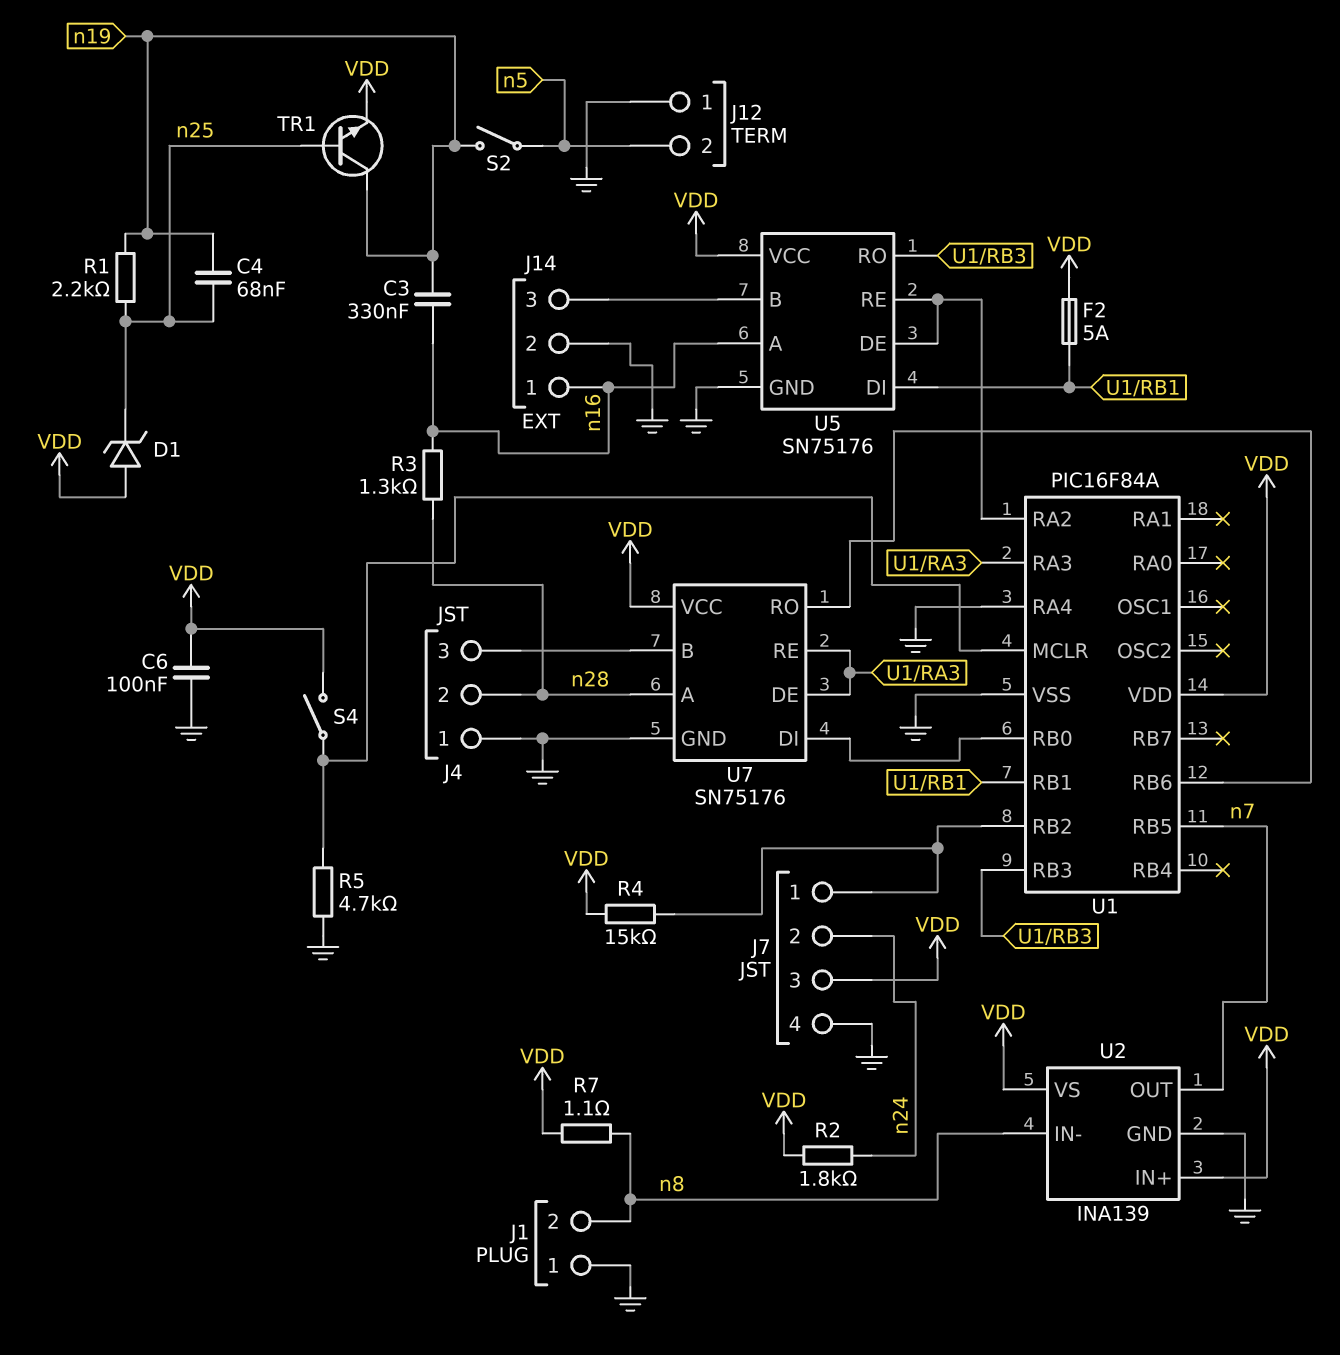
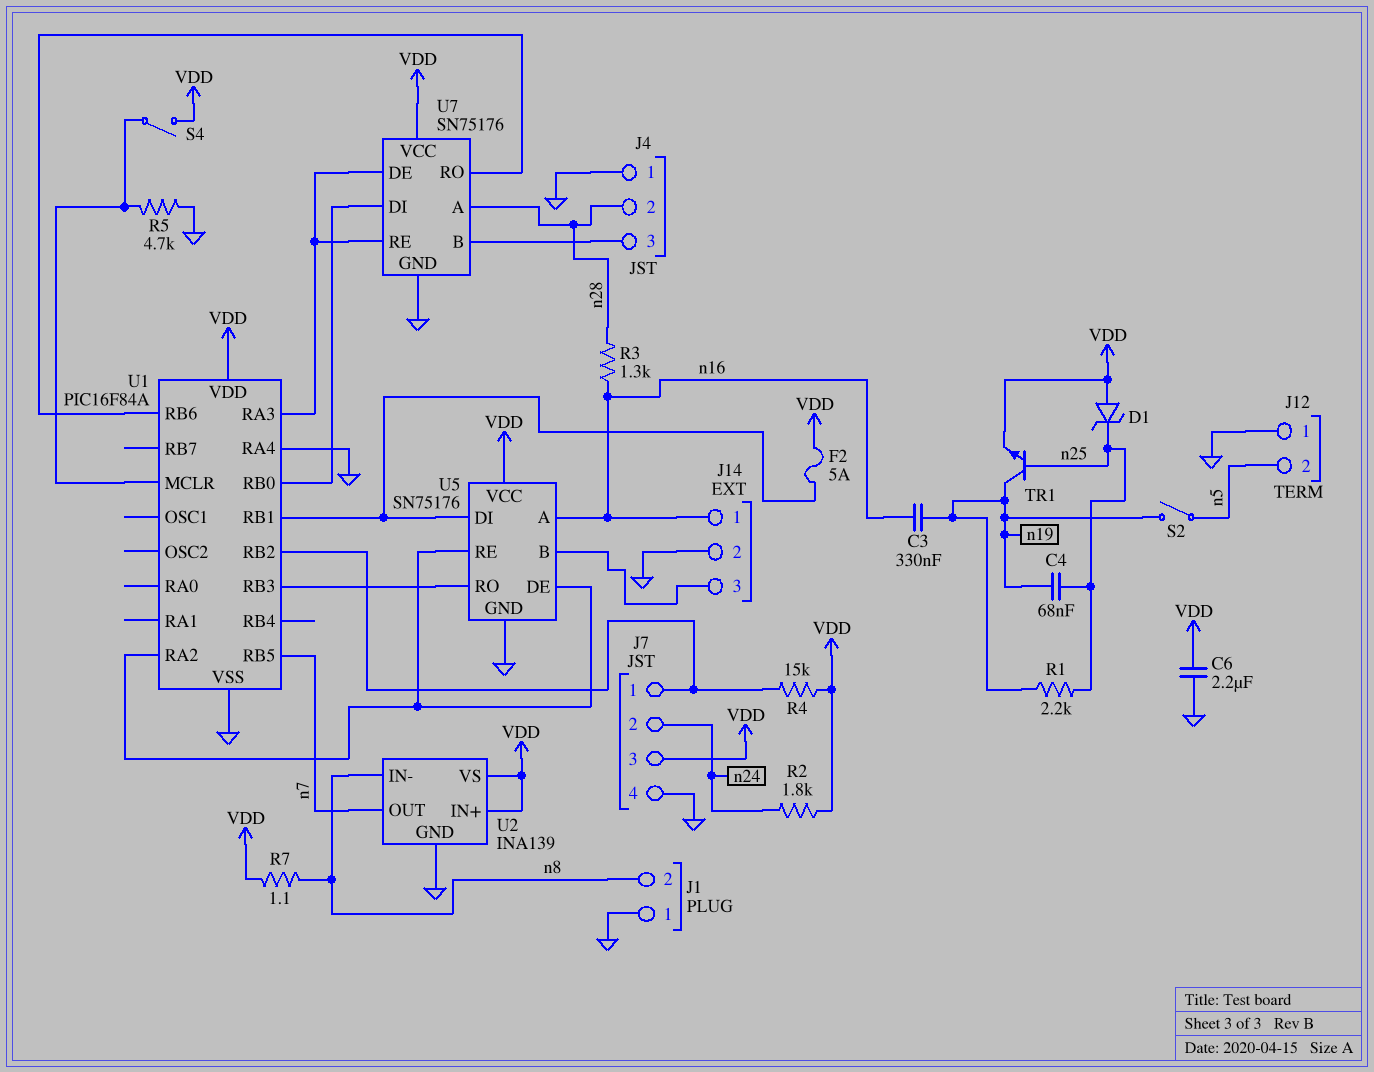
C6: 100nF (GND, VDD) -> 2.2uF (GND, VDD)

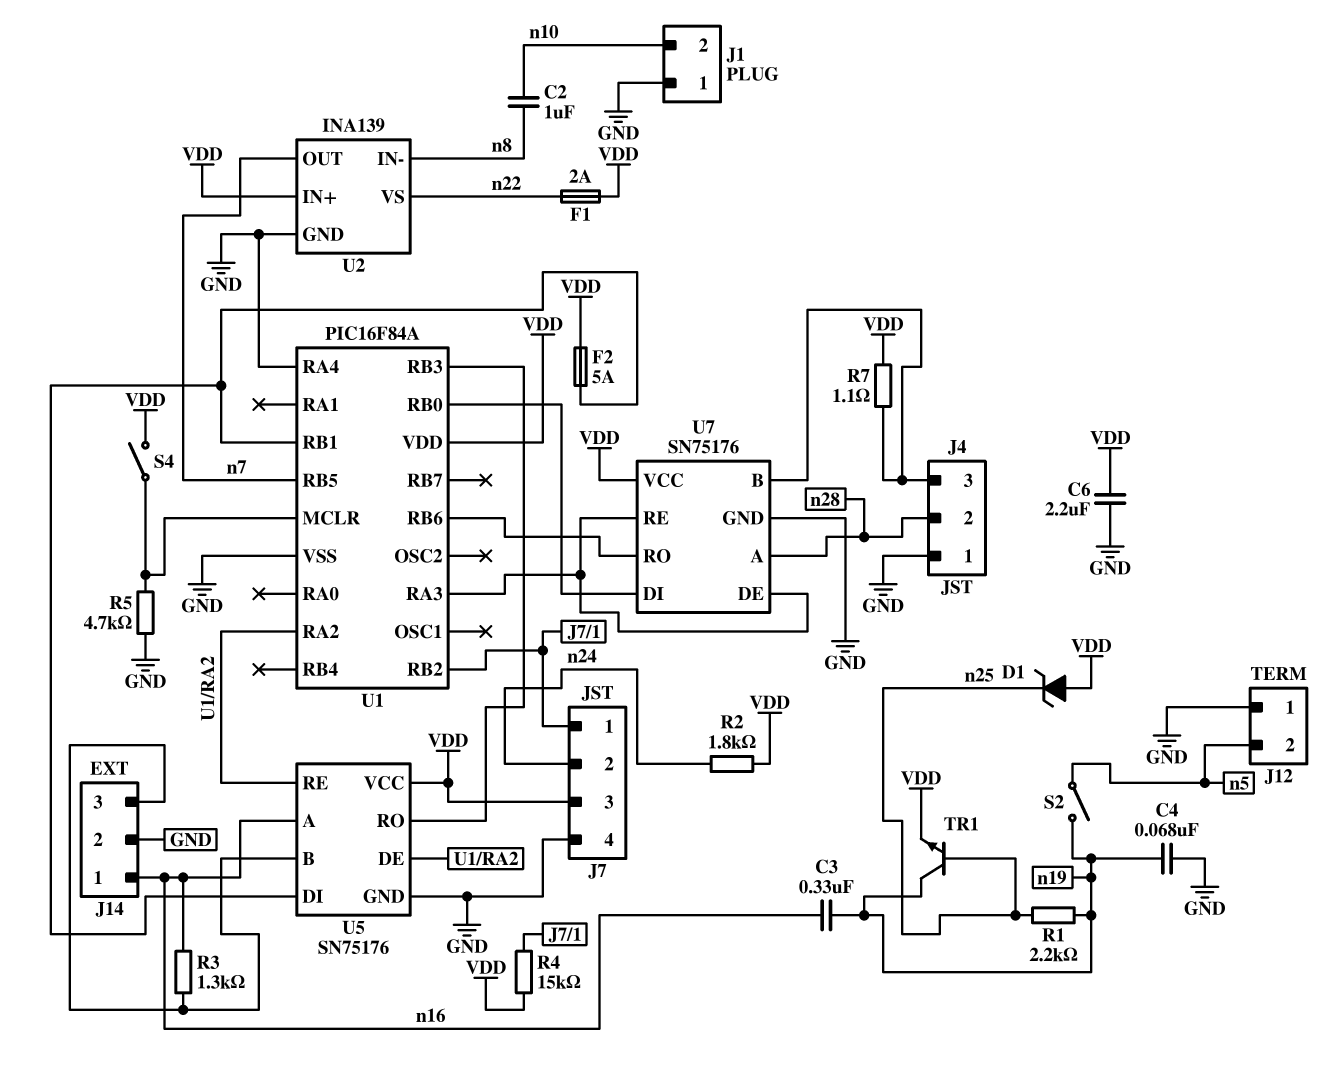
C2: none -> 1uF (n8, n10)
C4: 68nF (n19, n25) -> 68nF (GND, n19)
F1: none -> 2A (VDD, n22)
J1 pin 2: n8 -> n10
R3: 1.3k (n16, n28) -> 1.3k (J14/3, n16)
R7: 1.1 (VDD, n8) -> 1.1 (J4/3, VDD)
U2 pin VS: VDD -> n22

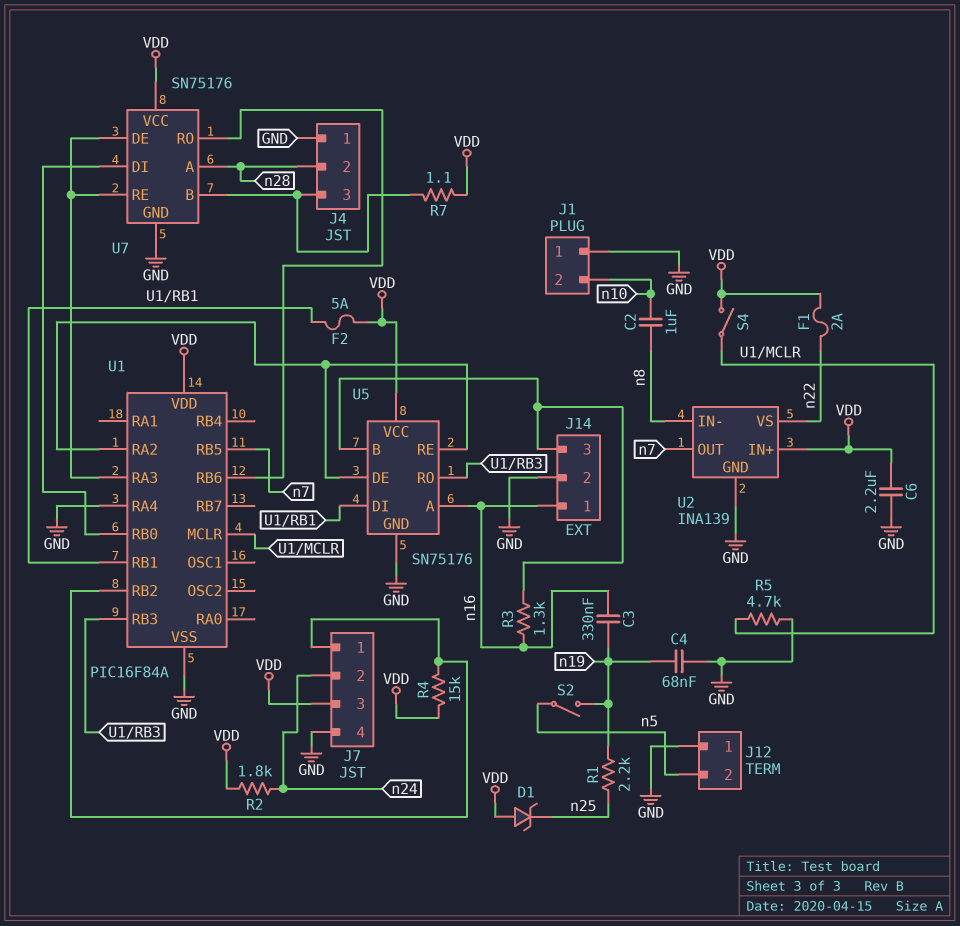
TR1: NPN (B n25, C n19, E VDD) -> none

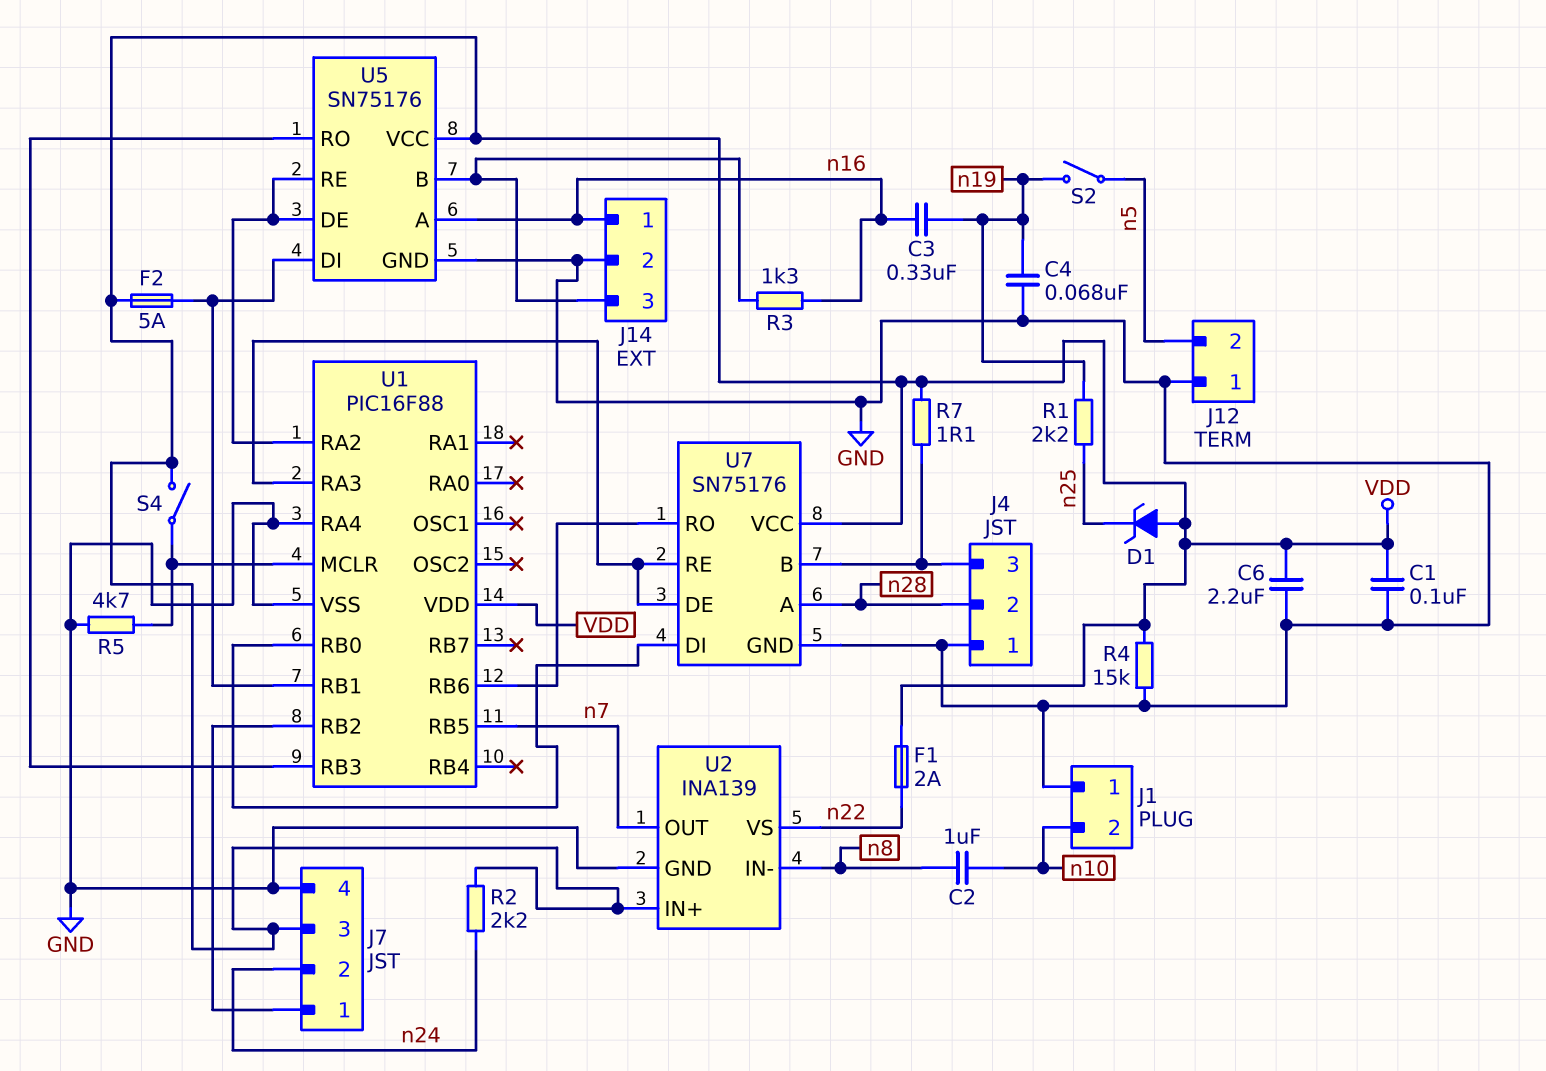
C1: none -> 100nF (GND, VDD)
R2: 1.8k (VDD, n24) -> 2.2k (VDD, n24)
R4: 15k (J7/1, VDD) -> 15k (GND, VDD)
U1: PIC16F84A -> PIC16F88

